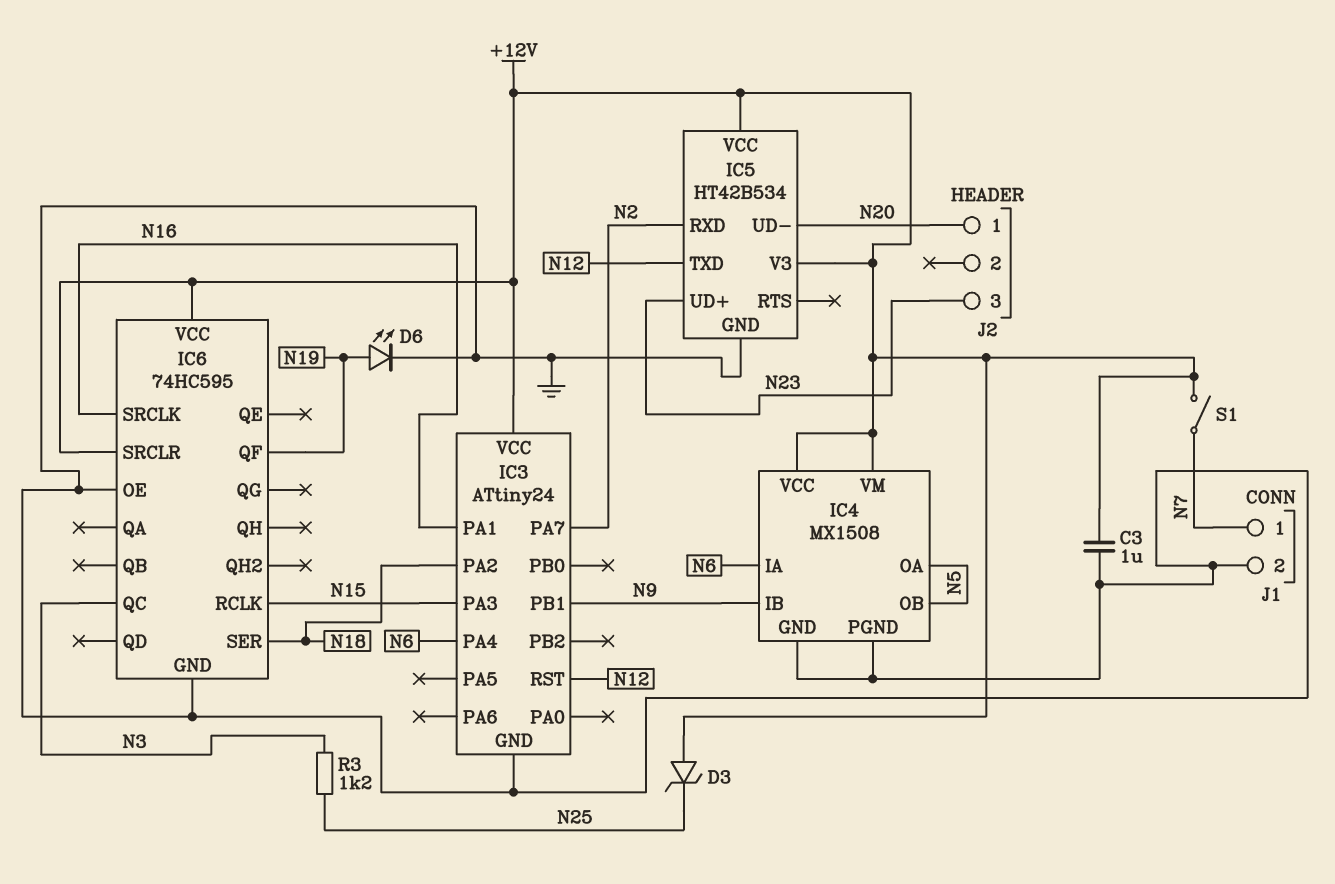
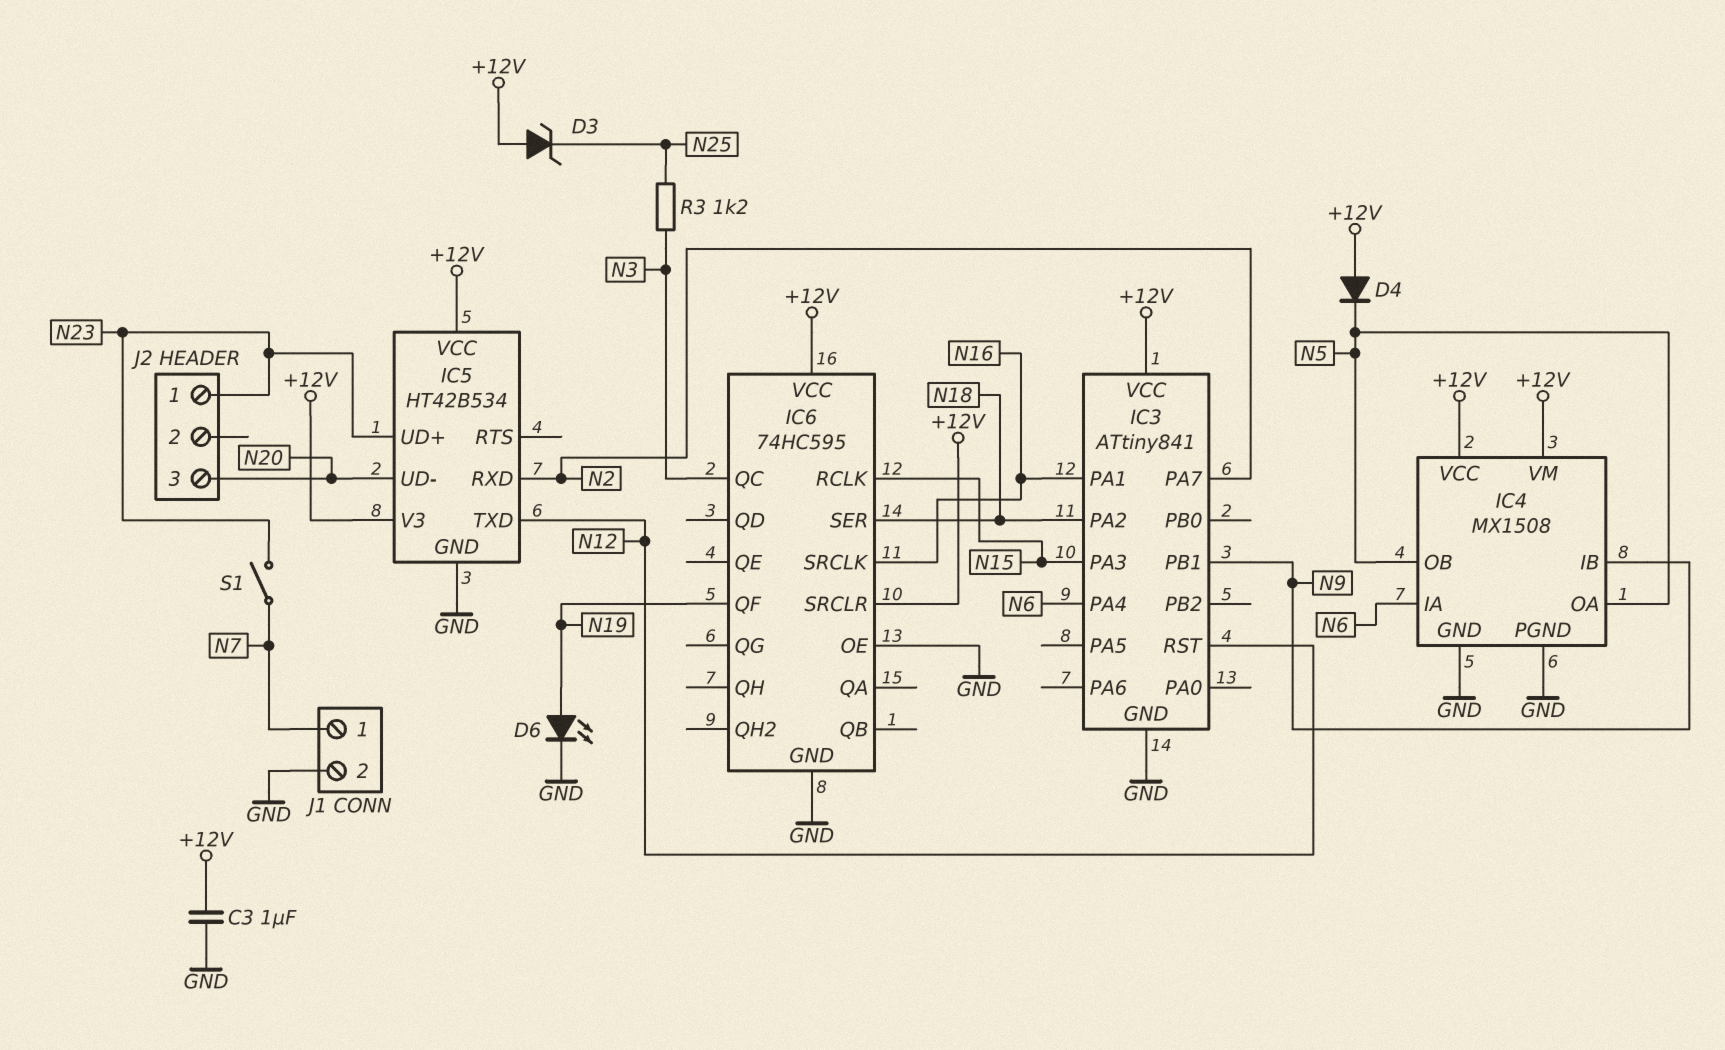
D4: none -> diode (A +12V, K N5)
IC3: ATtiny24 -> ATtiny841
J2 pin 1: N20 -> N23
J2 pin 3: N23 -> N20
S1: switch (+12V, N7) -> switch (N7, N23)

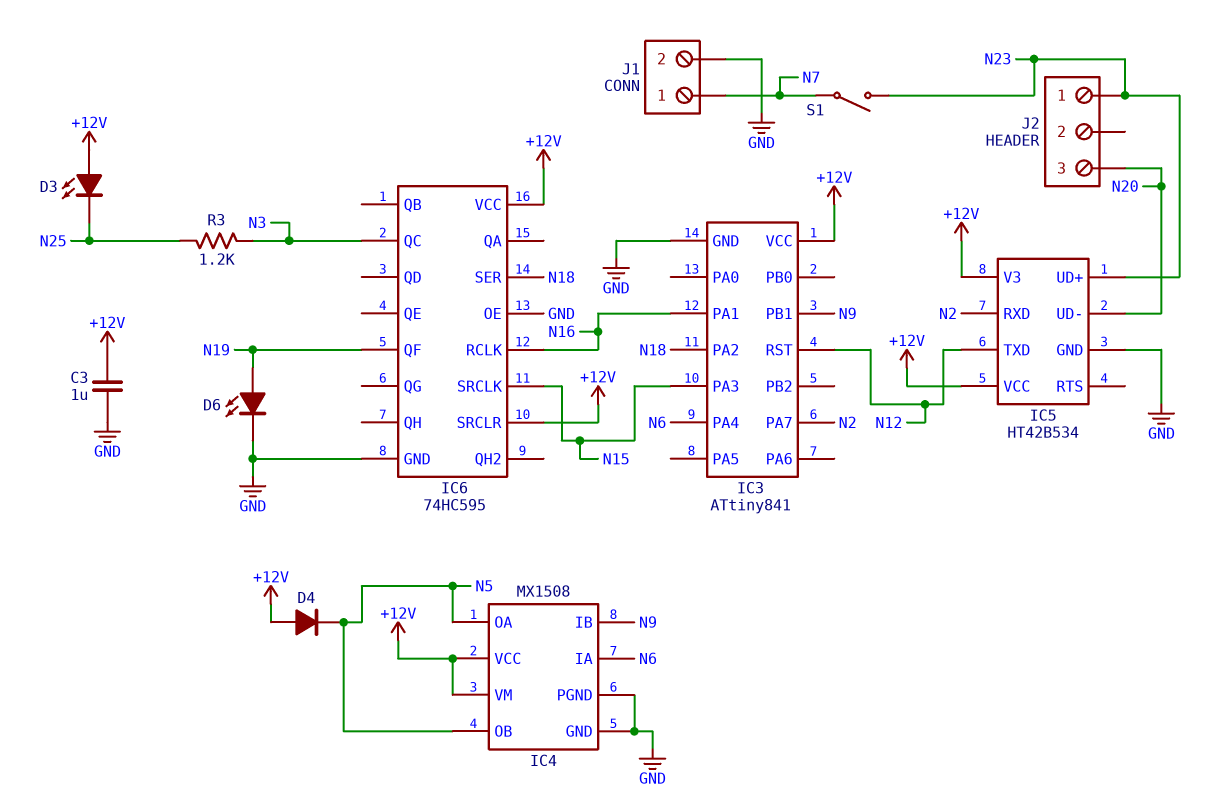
D3: zener (A +12V, K N25) -> LED (A +12V, K N25)
IC6 pin RCLK: N15 -> N16
IC6 pin SRCLK: N16 -> N15

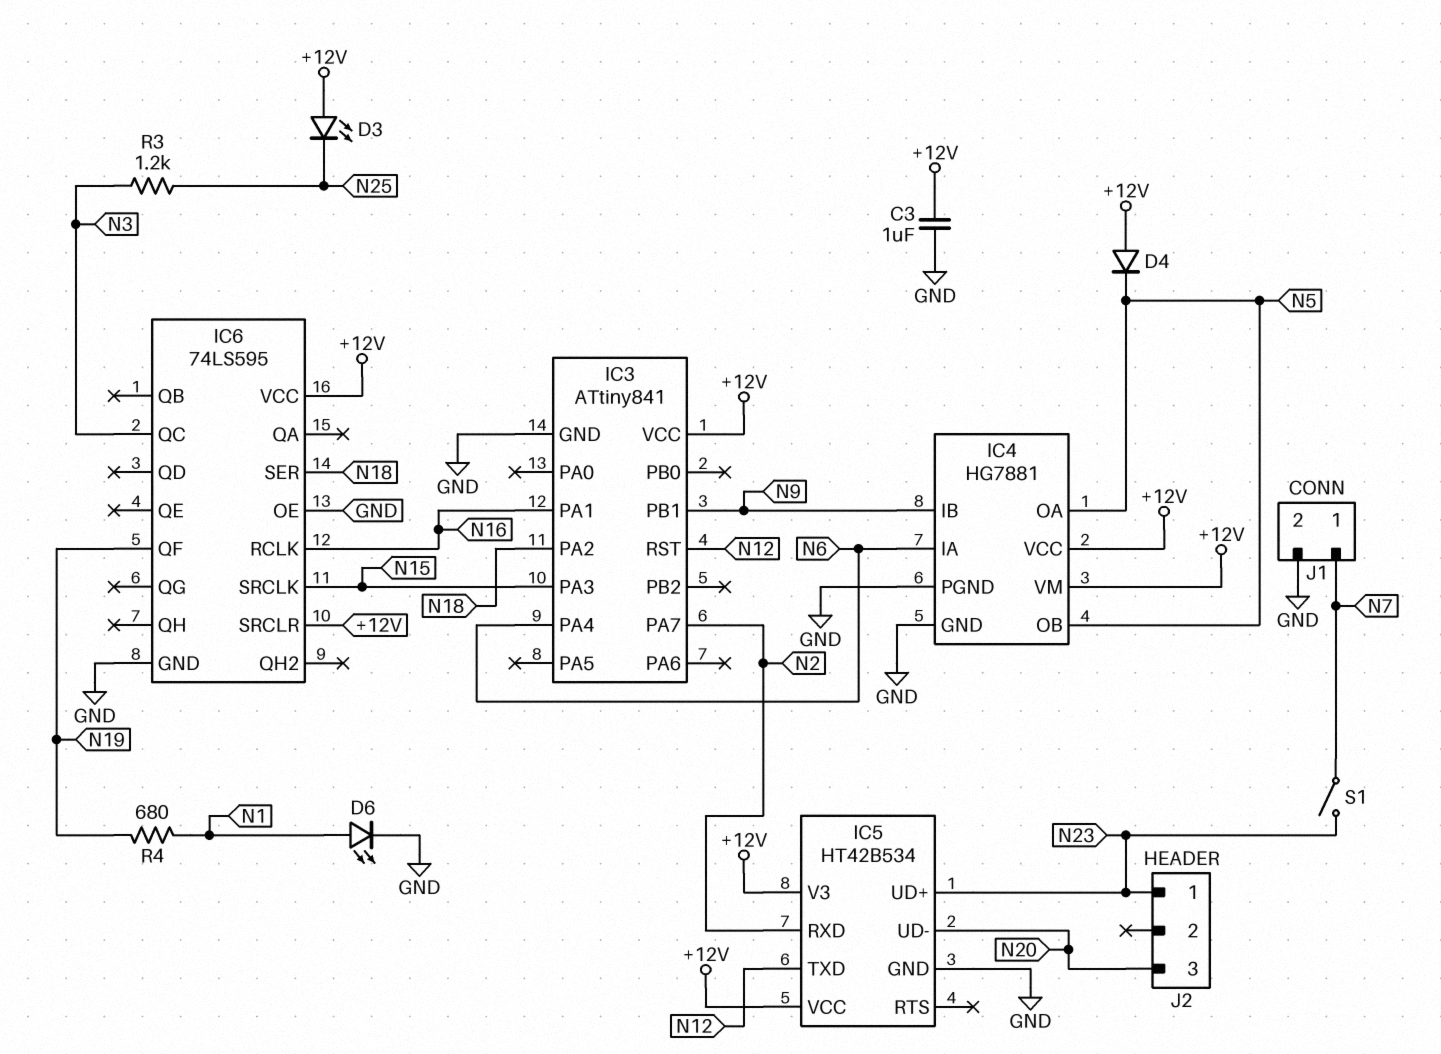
D6: LED (A N19, K GND) -> LED (A N1, K GND)
IC4: MX1508 -> HG7881
IC6: 74HC595 -> 74LS595
R4: none -> 680 (N1, N19)

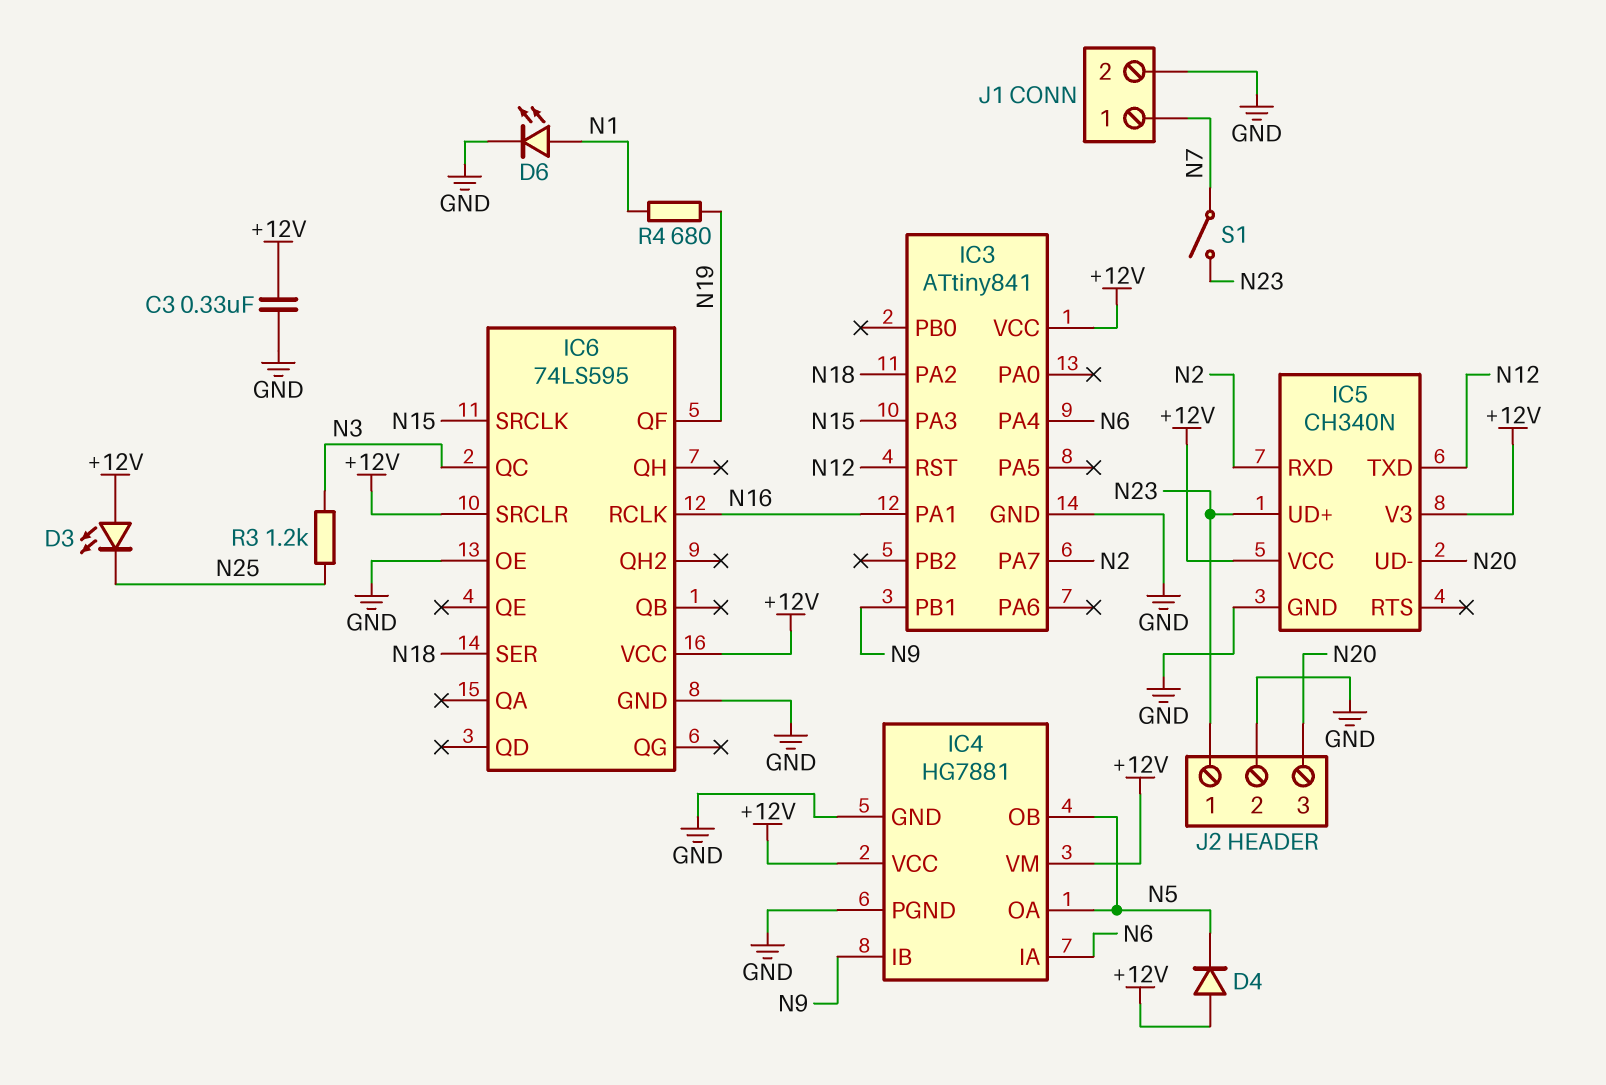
C3: 1uF (+12V, GND) -> 330nF (+12V, GND)
IC5: HT42B534 -> CH340N
J2 pin 2: none -> GND

